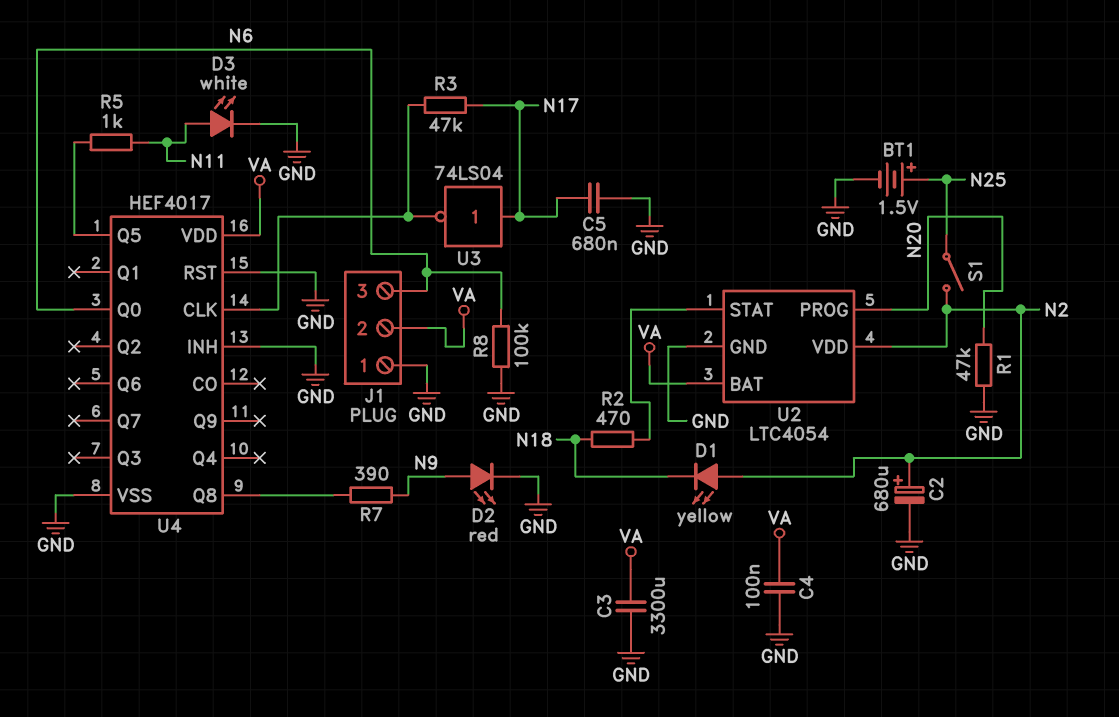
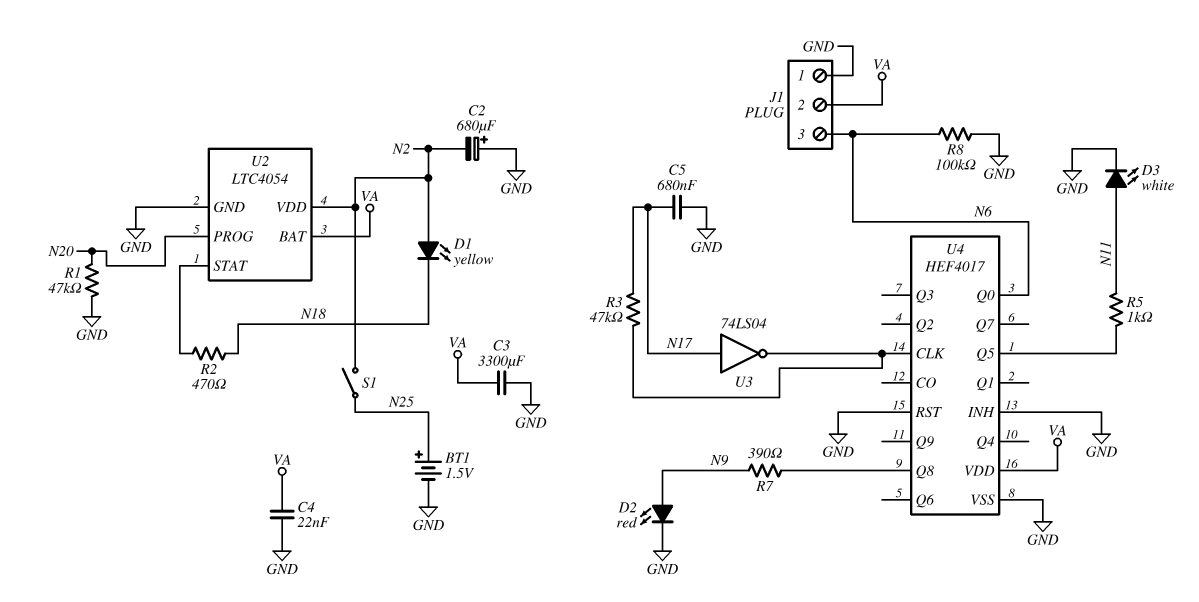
C2: 680uF (plus N2, minus GND) -> 680uF (plus GND, minus N2)
C4: 100nF (GND, VA) -> 22nF (GND, VA)

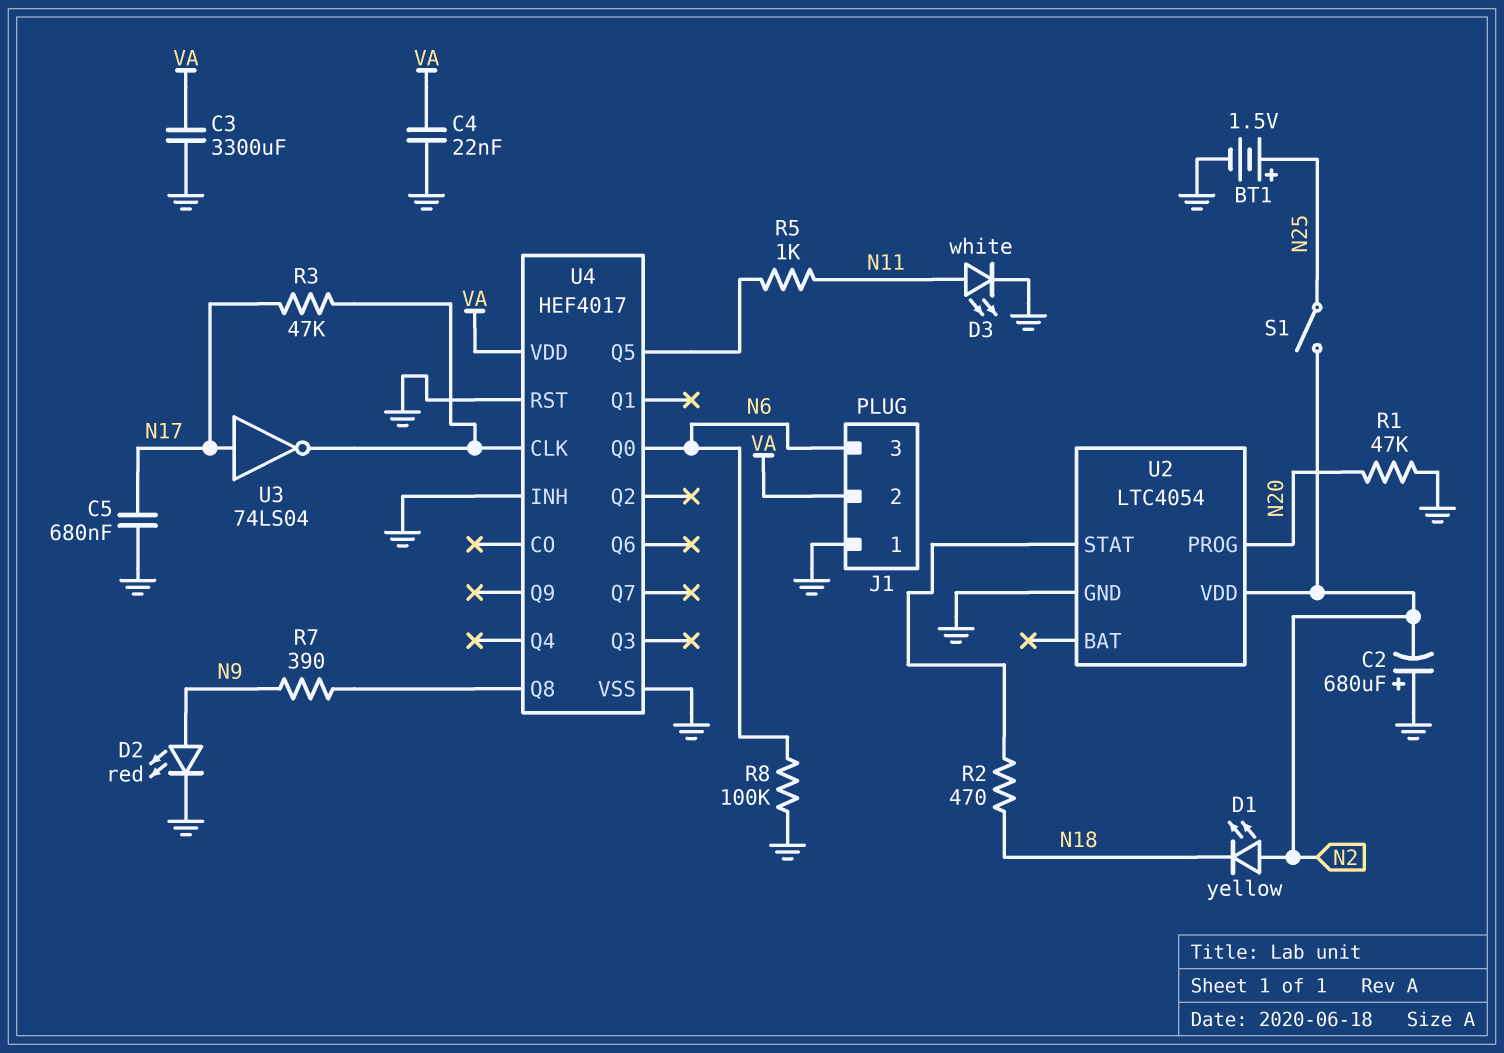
U2 pin BAT: VA -> none

